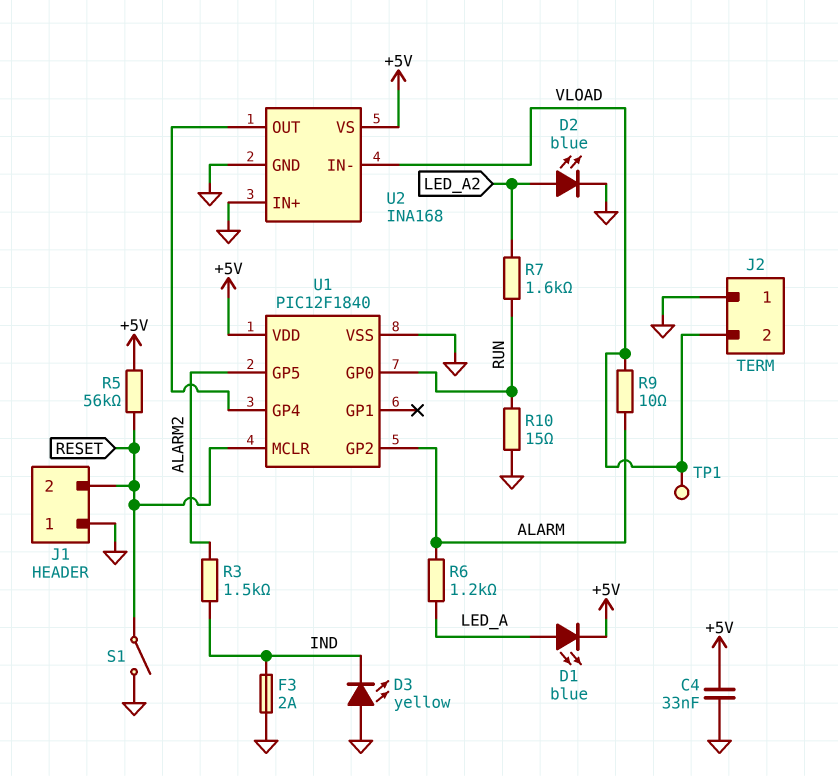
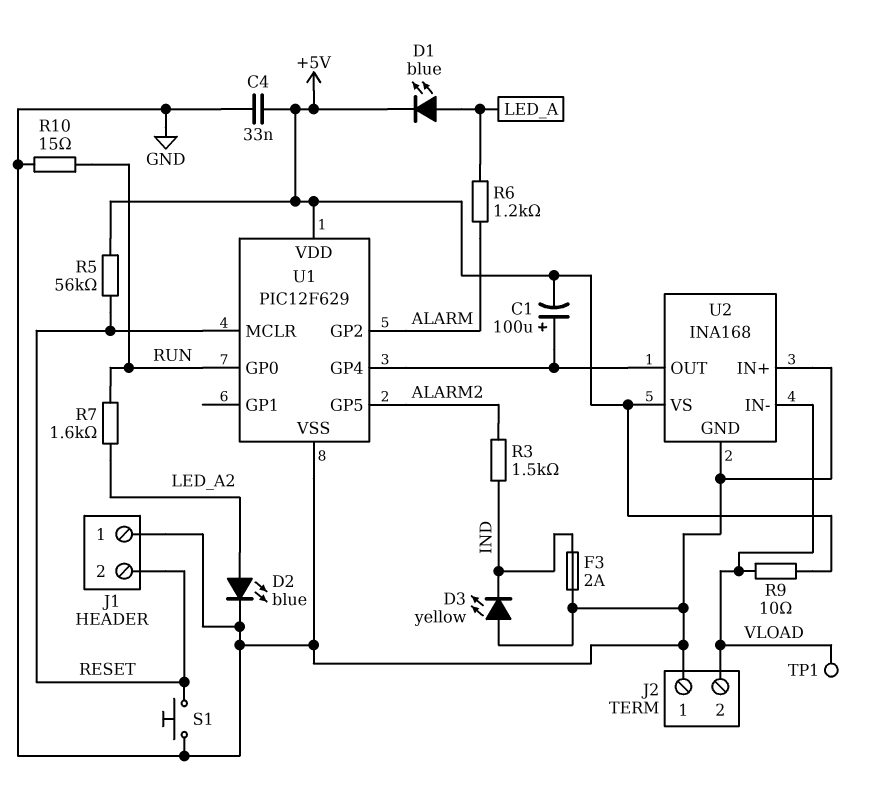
C1: none -> 100uF (plus U1/GP4, minus +5V)
R9: 10 (ALARM, VLOAD) -> 10 (+5V, VLOAD)
S1: switch (GND, RESET) -> button (GND, RESET)
U1: PIC12F1840 -> PIC12F629

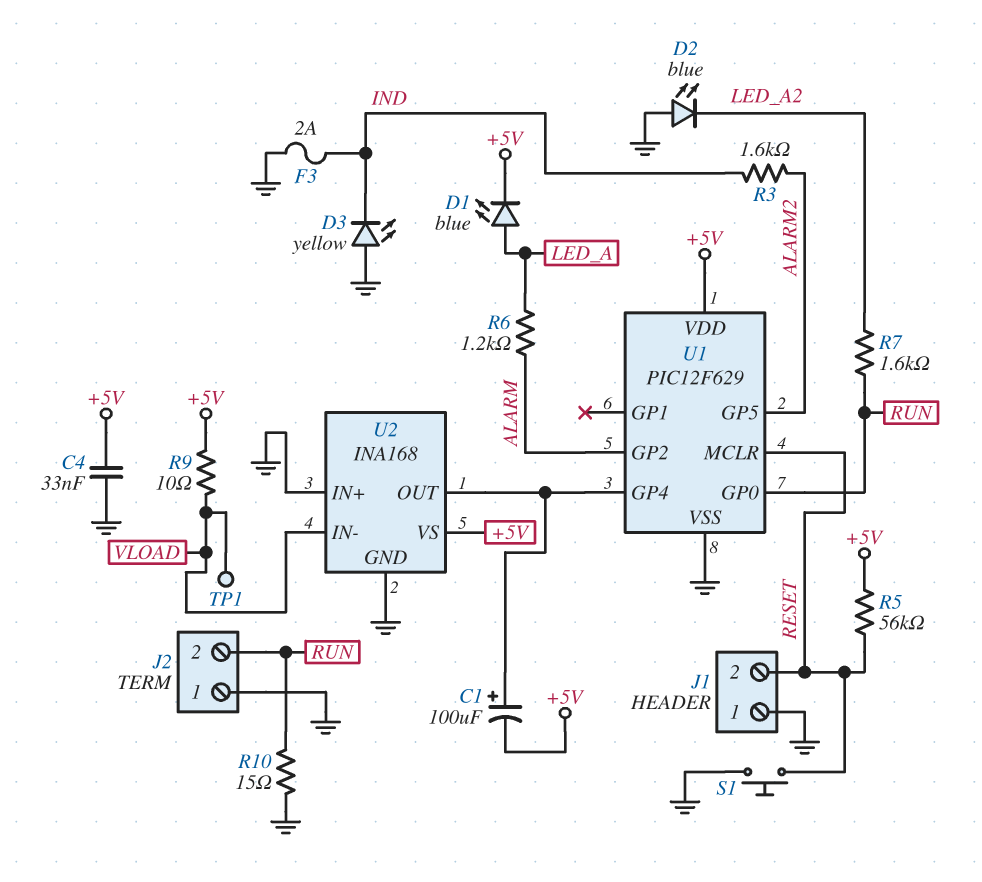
D2: LED blue (A LED_A2, K GND) -> LED blue (A GND, K LED_A2)
J2 pin 2: VLOAD -> RUN
R3: 1.5k (ALARM2, IND) -> 1.6k (ALARM2, IND)

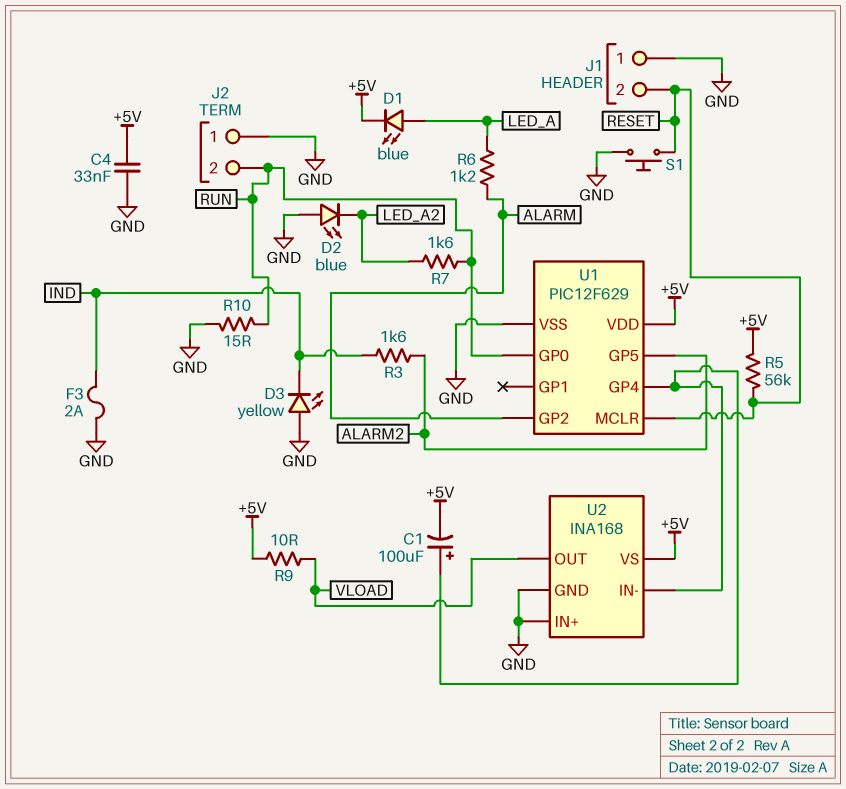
TP1: test point (VLOAD) -> none
U2 pin IN-: VLOAD -> U1/GP4
U2 pin OUT: U1/GP4 -> VLOAD

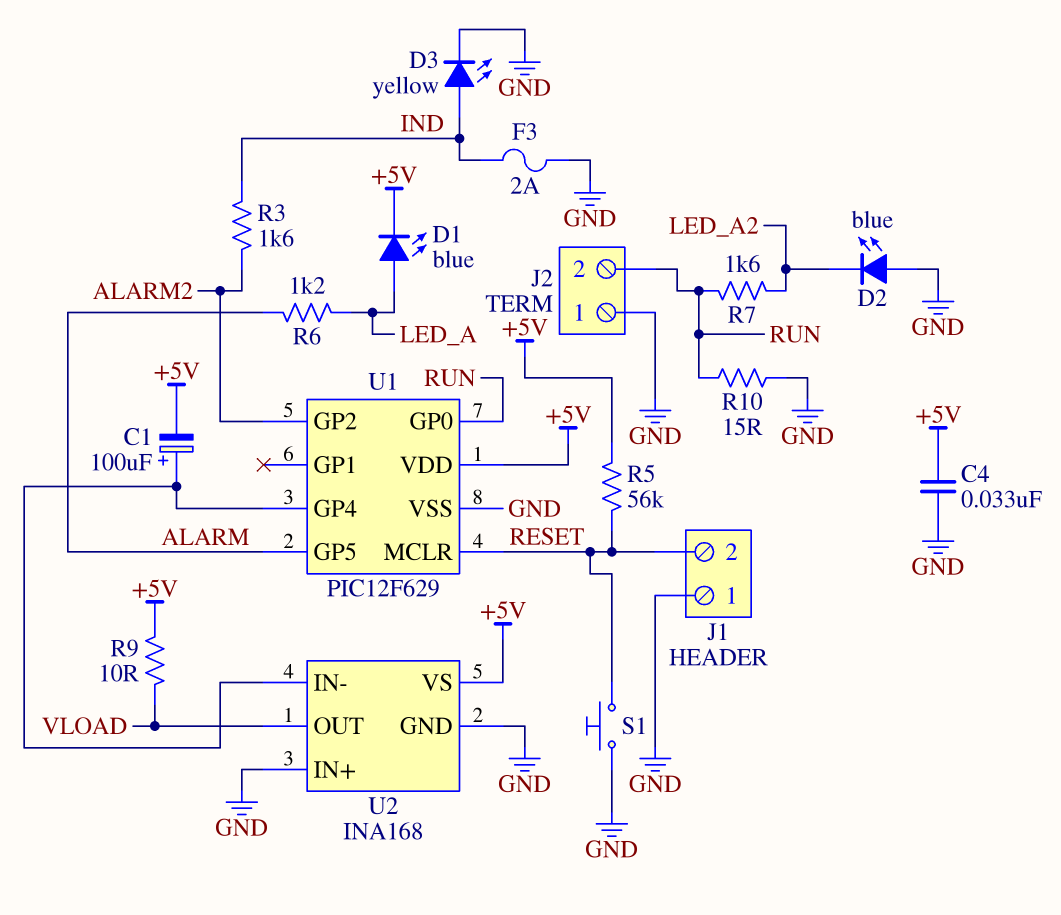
D3: LED yellow (A GND, K IND) -> LED yellow (A IND, K GND)
U1 pin GP2: ALARM -> ALARM2
U1 pin GP5: ALARM2 -> ALARM

